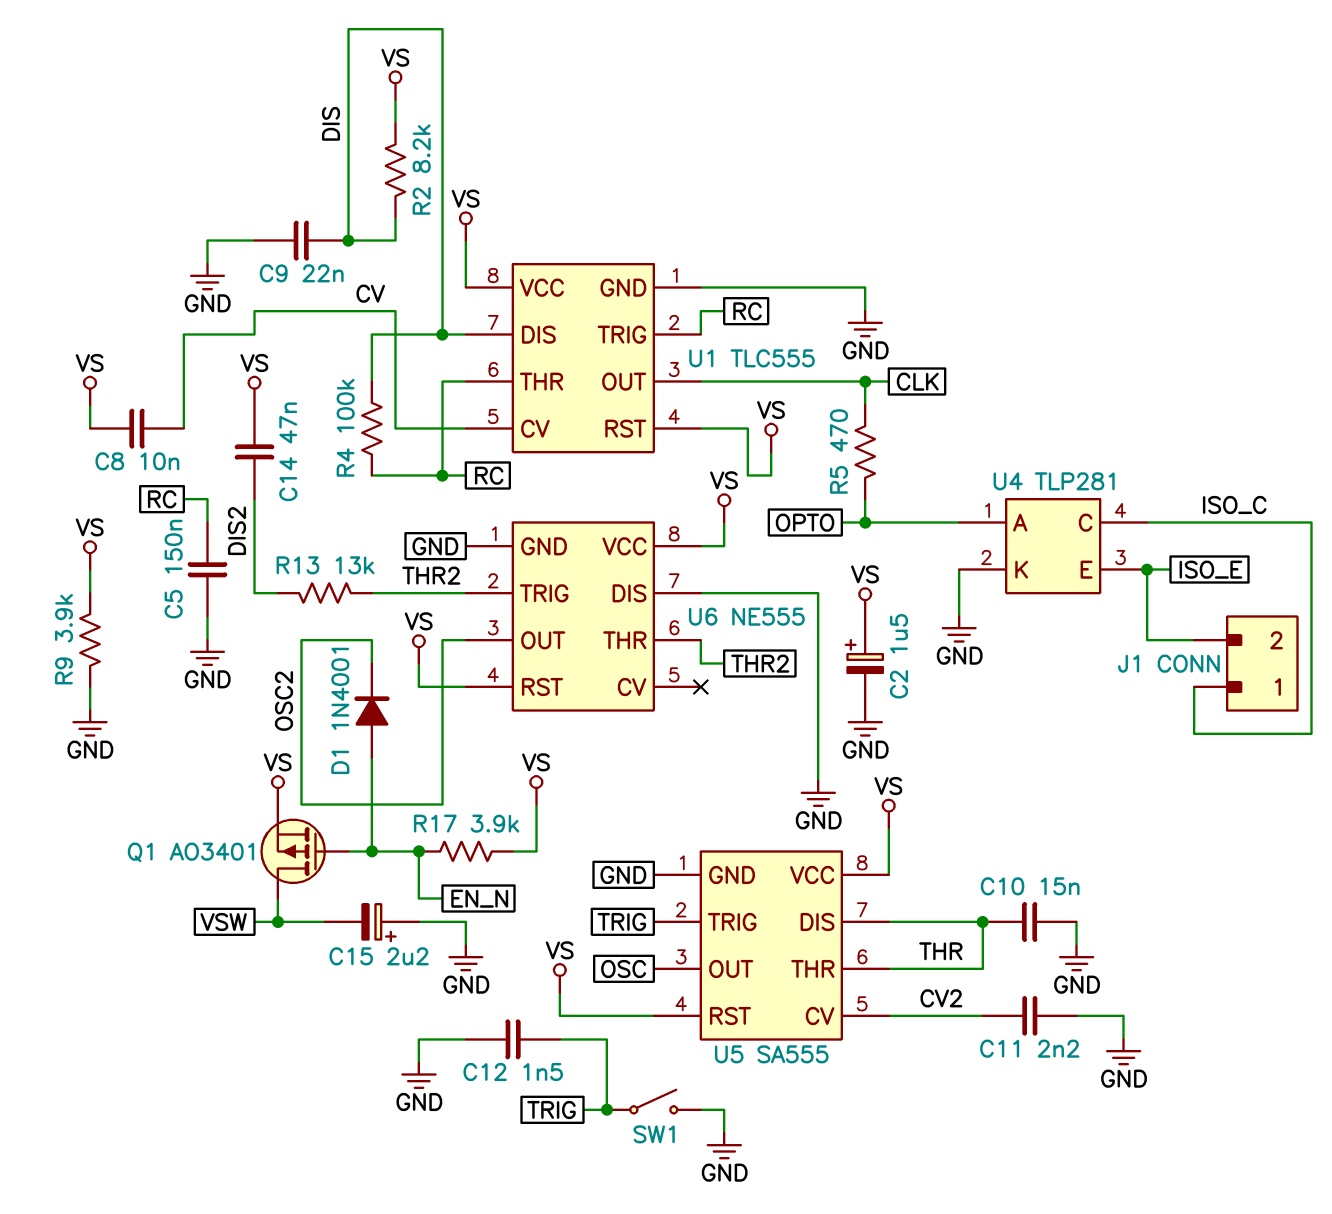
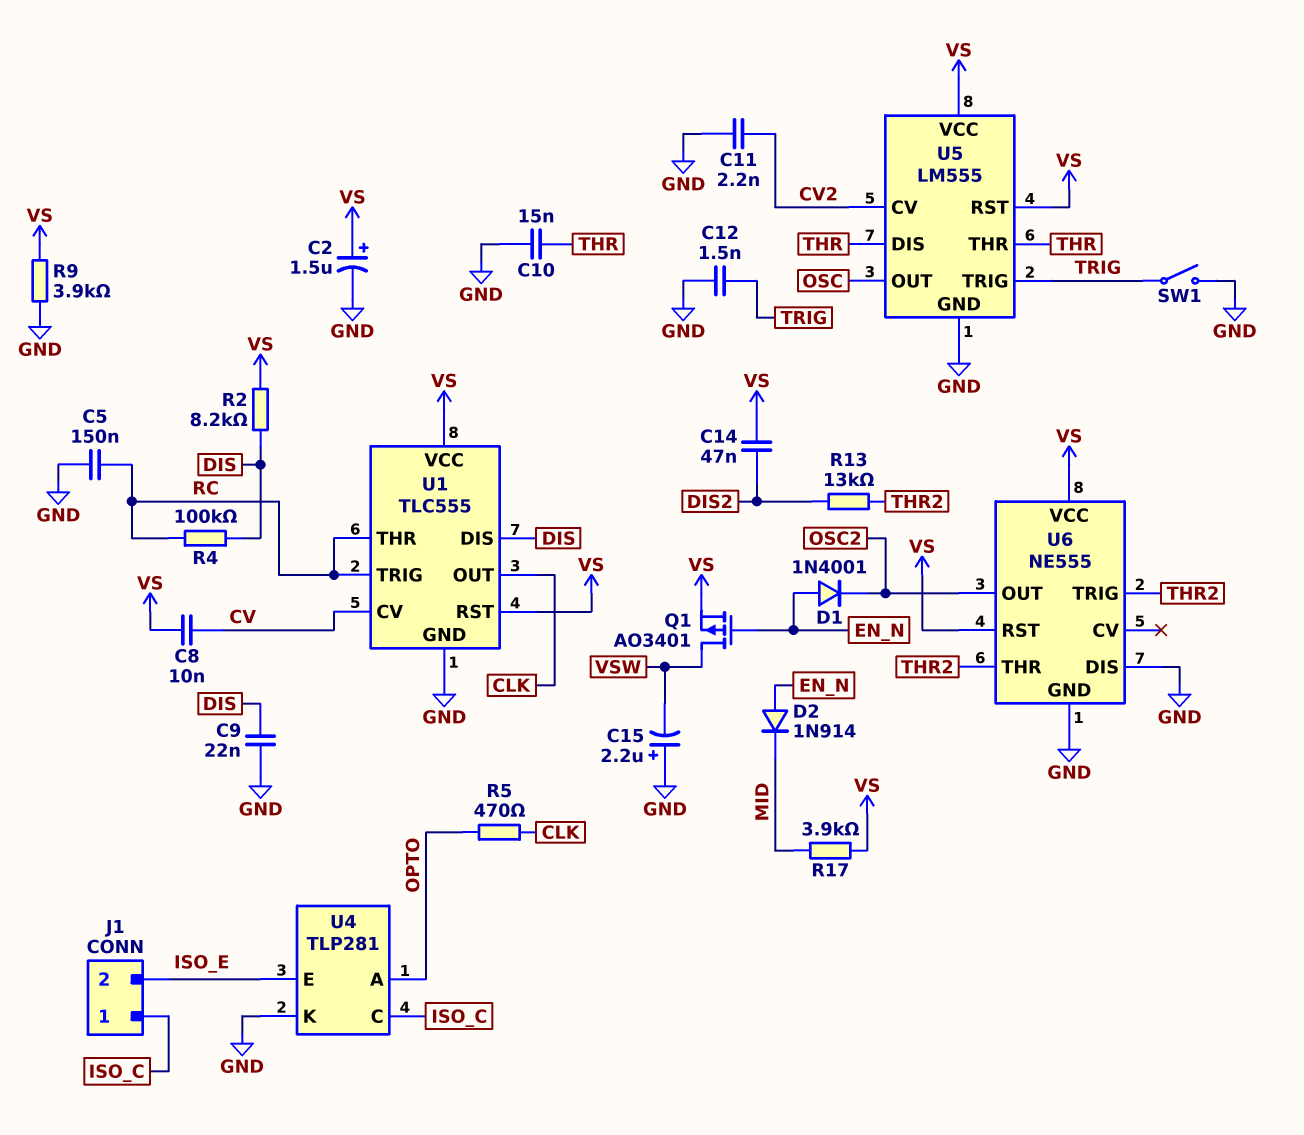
D2: none -> diode 1N914 (A EN_N, K MID)
R17: 3.9k (EN_N, VS) -> 3.9k (MID, VS)
U5: SA555 -> LM555

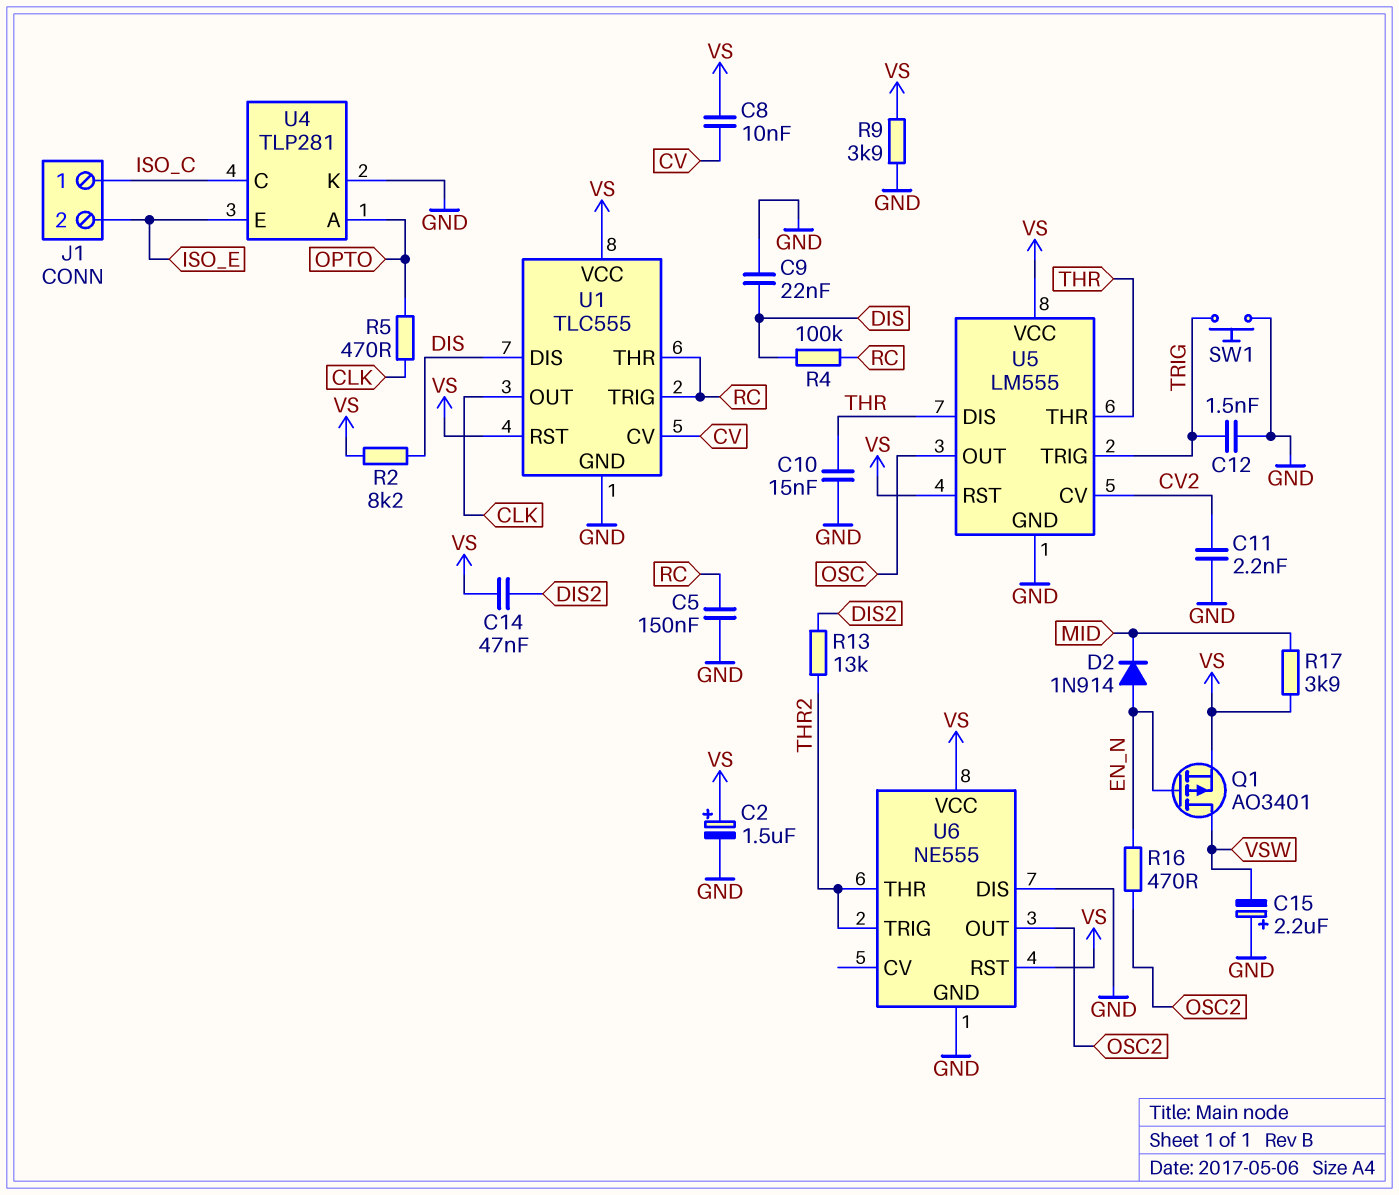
D1: diode 1N4001 (A EN_N, K OSC2) -> none
R16: none -> 470 (EN_N, OSC2)
SW1: switch (GND, TRIG) -> button (GND, TRIG)

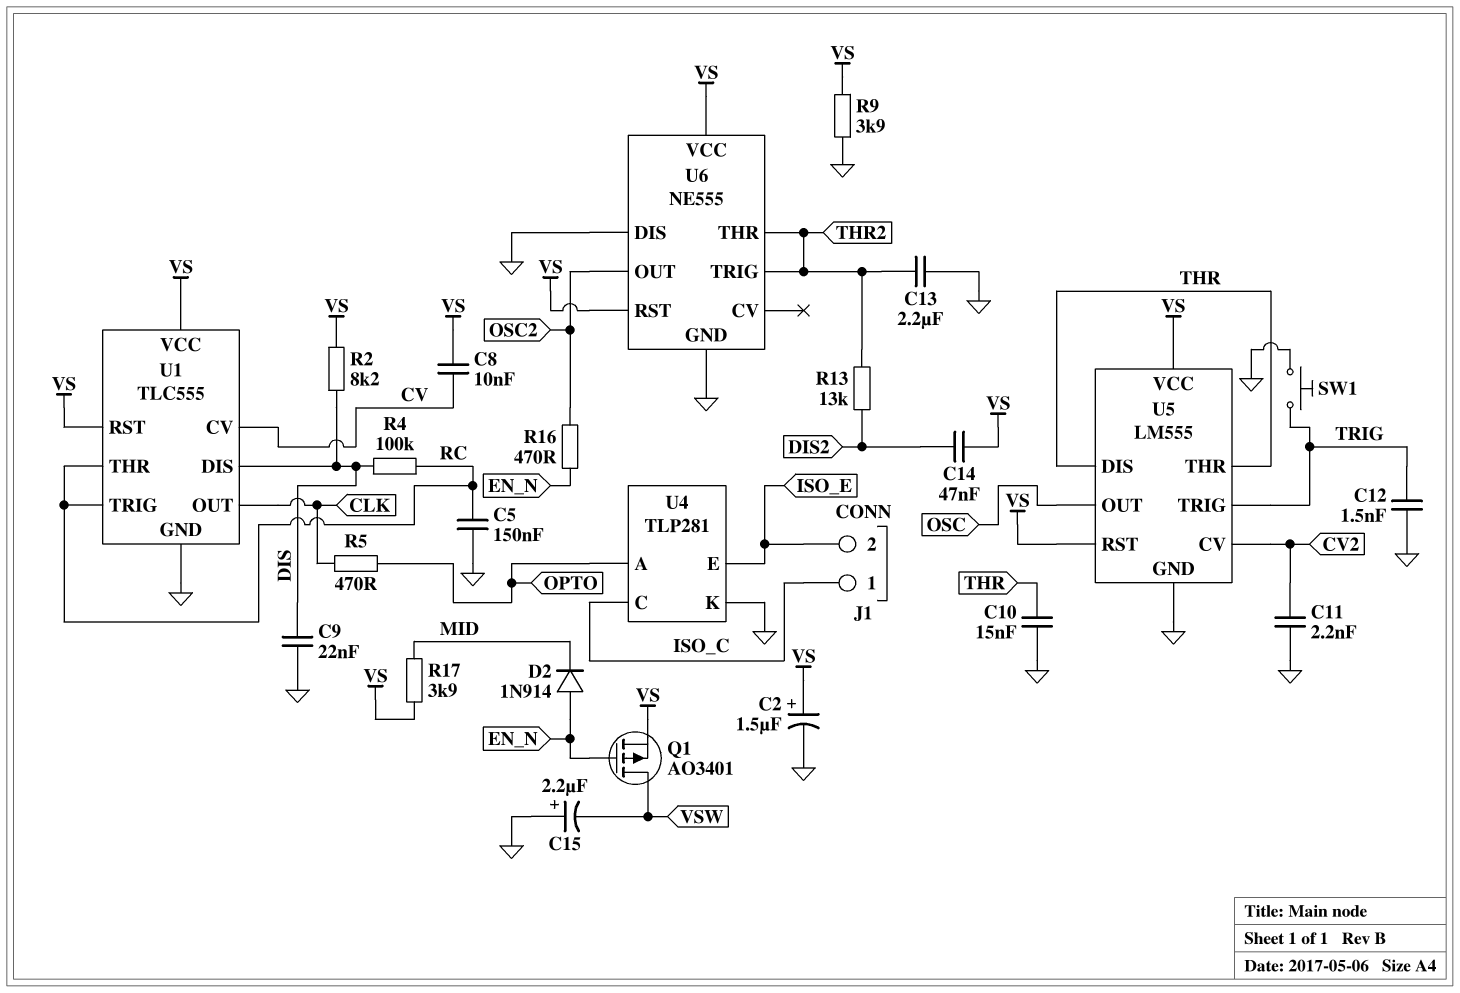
C13: none -> 2.2uF (GND, THR2)

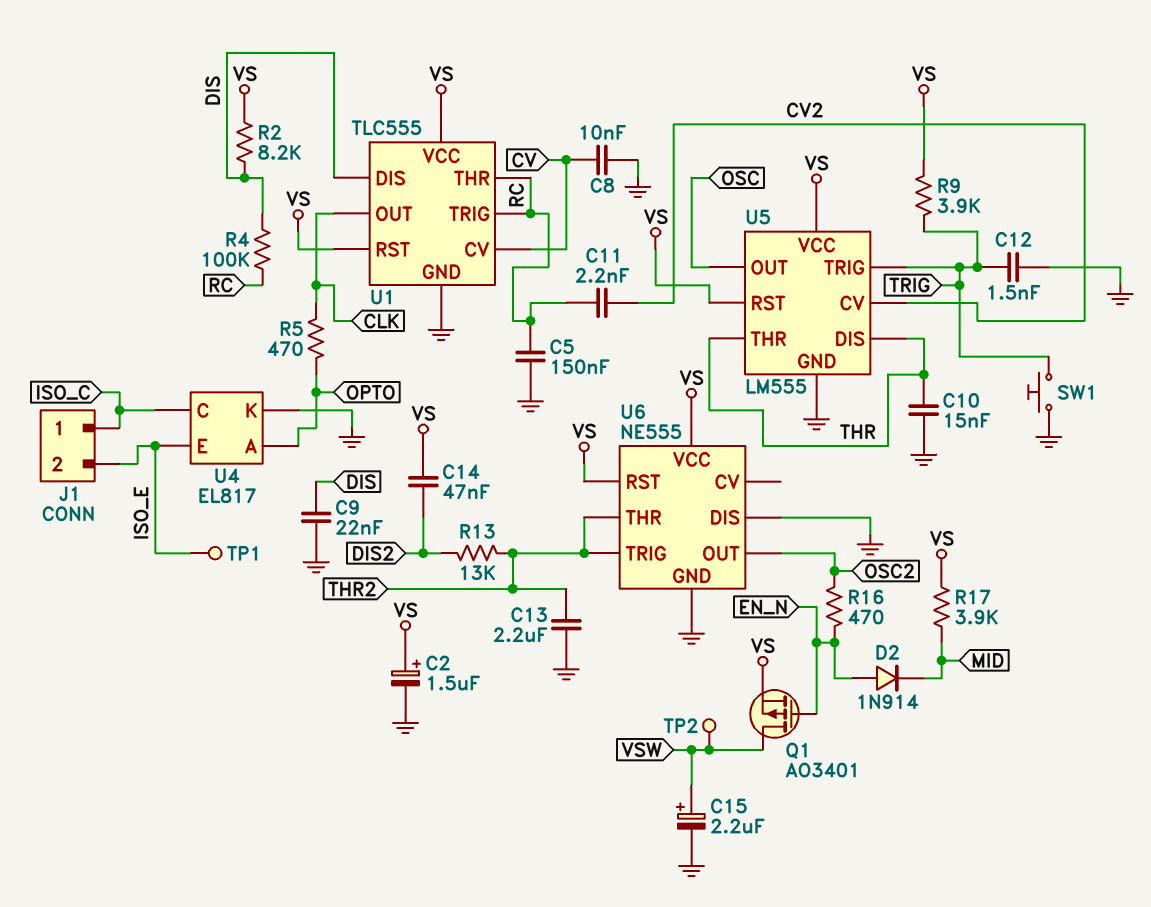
C8: 10nF (CV, VS) -> 10nF (CV, GND)
C11: 2.2nF (CV2, GND) -> 2.2nF (CV2, RC)
C15: 2.2uF (plus GND, minus VSW) -> 2.2uF (plus VSW, minus GND)
R9: 3.9k (GND, VS) -> 3.9k (TRIG, VS)
TP1: none -> test point (ISO_E)
TP2: none -> test point (VSW)
U4: TLP281 -> EL817

